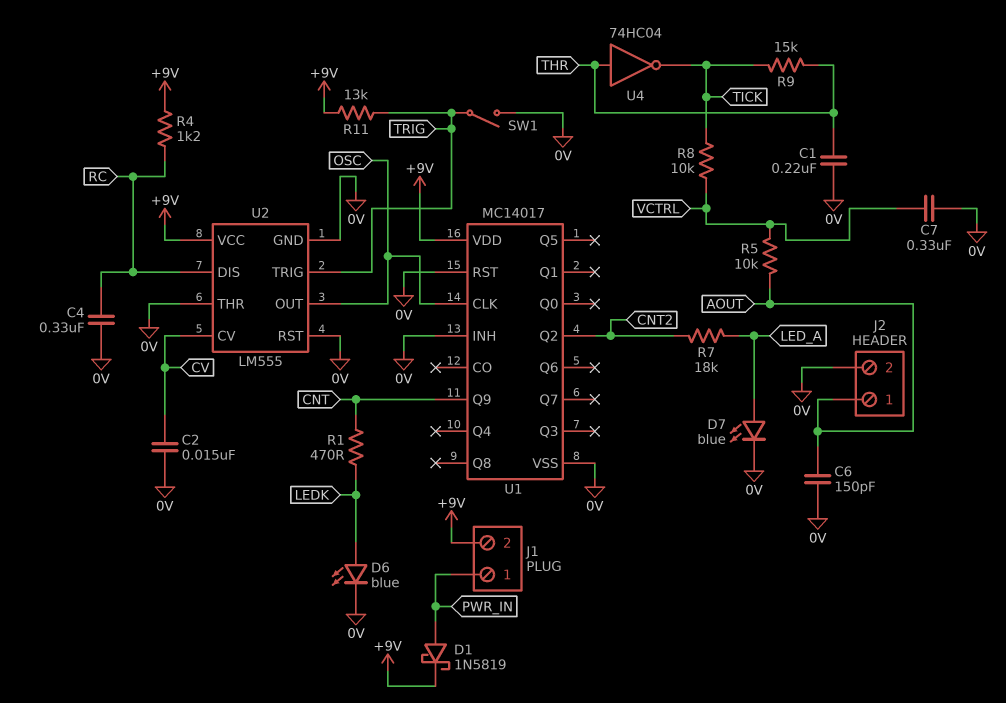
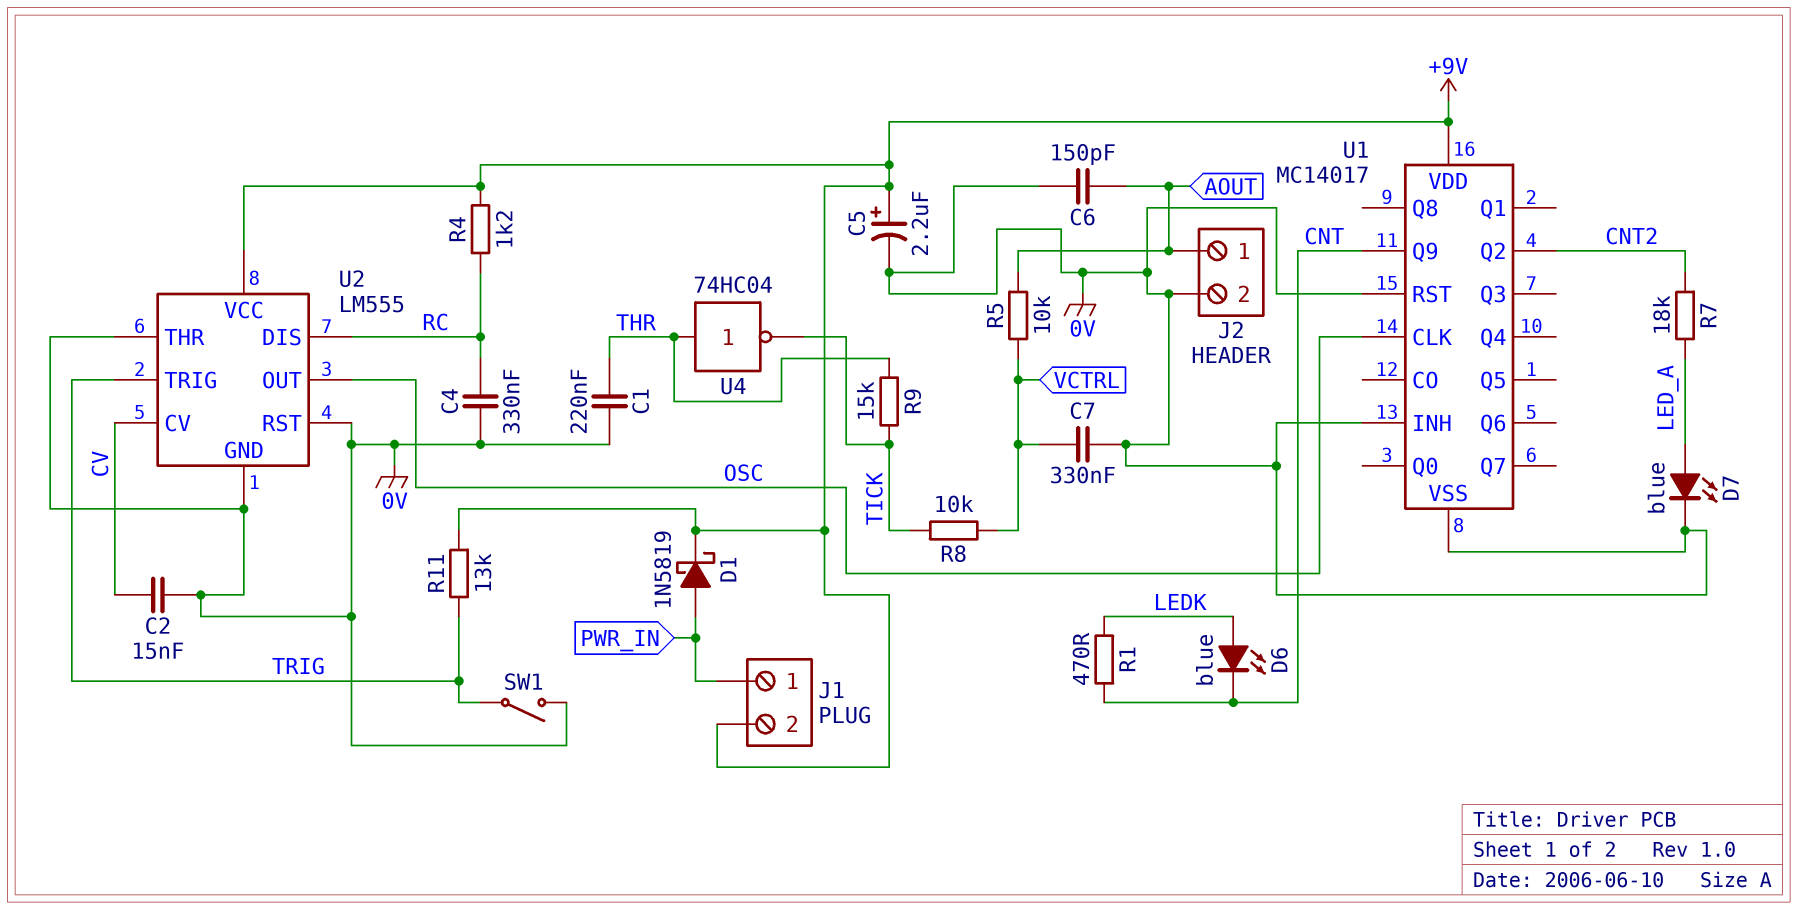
C5: none -> 2.2uF (plus +9V, minus 0V)
D6: LED blue (A LEDK, K 0V) -> LED blue (A LEDK, K CNT)

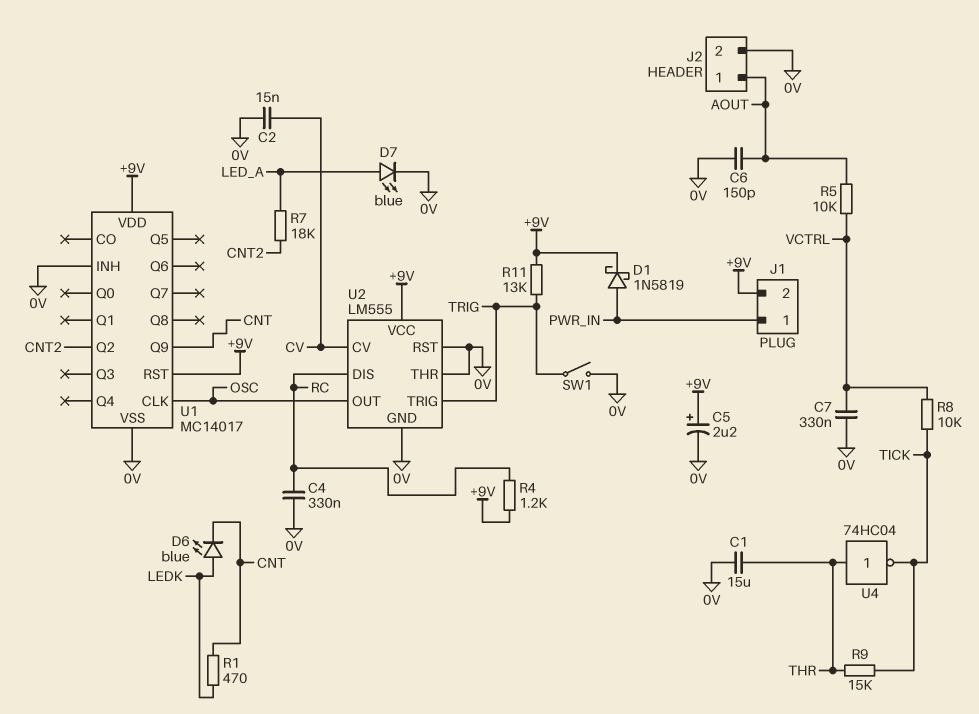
C1: 220nF (0V, THR) -> 15uF (0V, THR)
U1 pin RST: 0V -> +9V

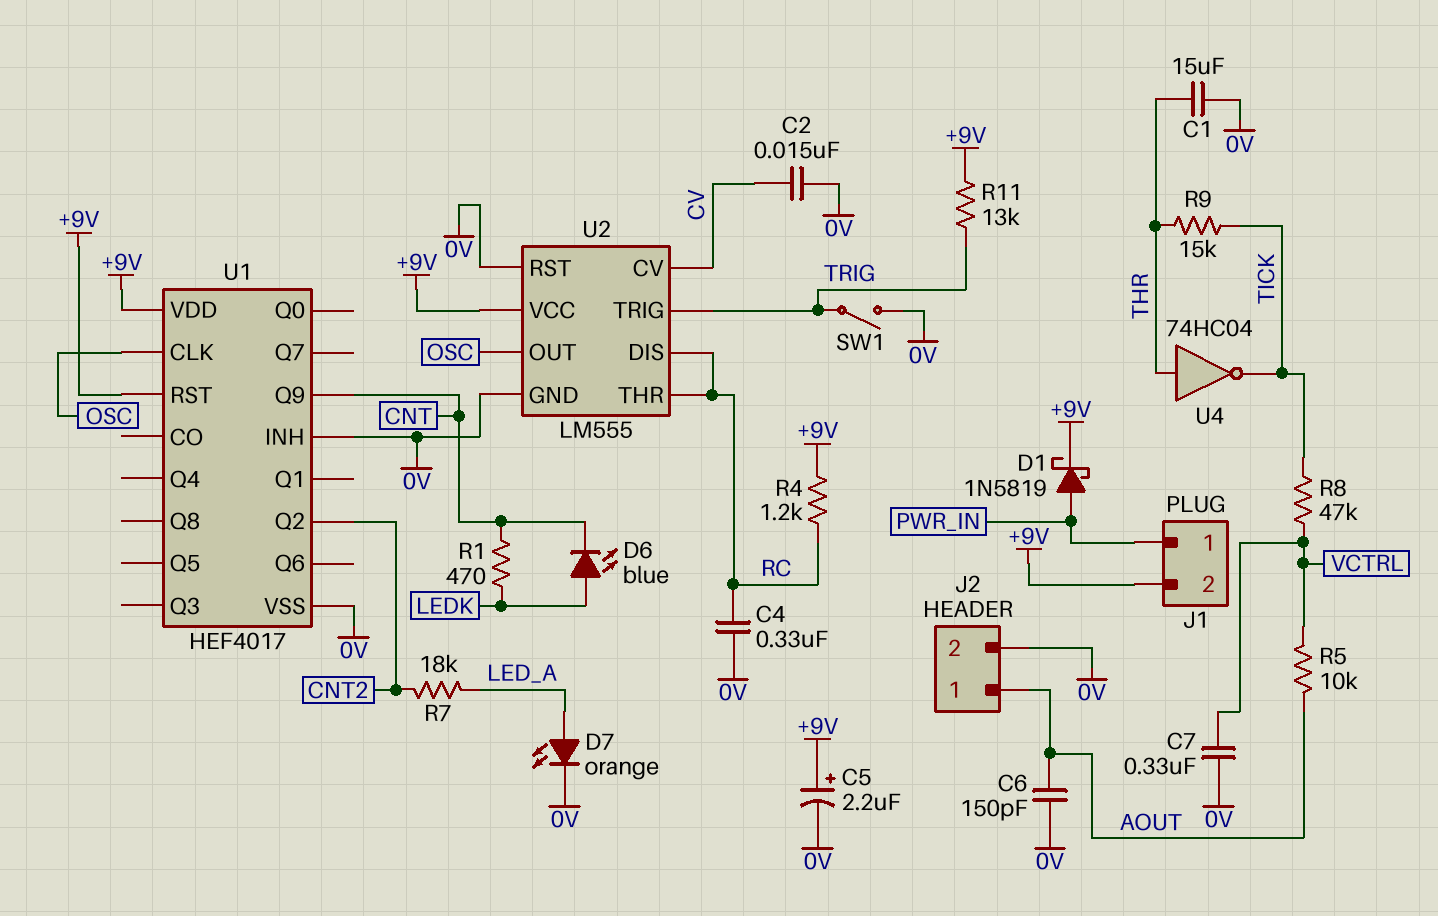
D7: LED blue (A LED_A, K 0V) -> LED orange (A LED_A, K 0V)
R8: 10k (TICK, VCTRL) -> 47k (TICK, VCTRL)
U1: MC14017 -> HEF4017
U2 pin THR: 0V -> RC

